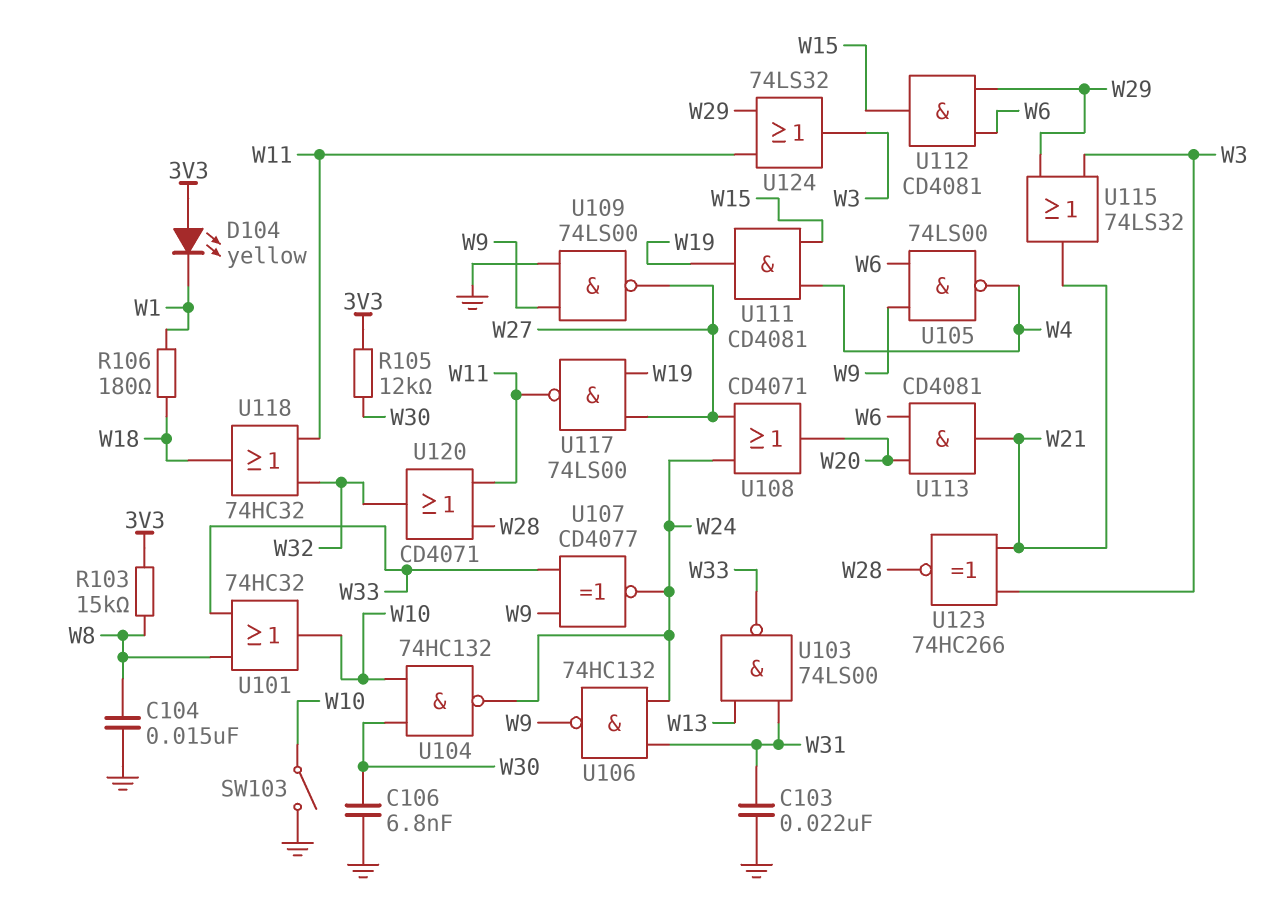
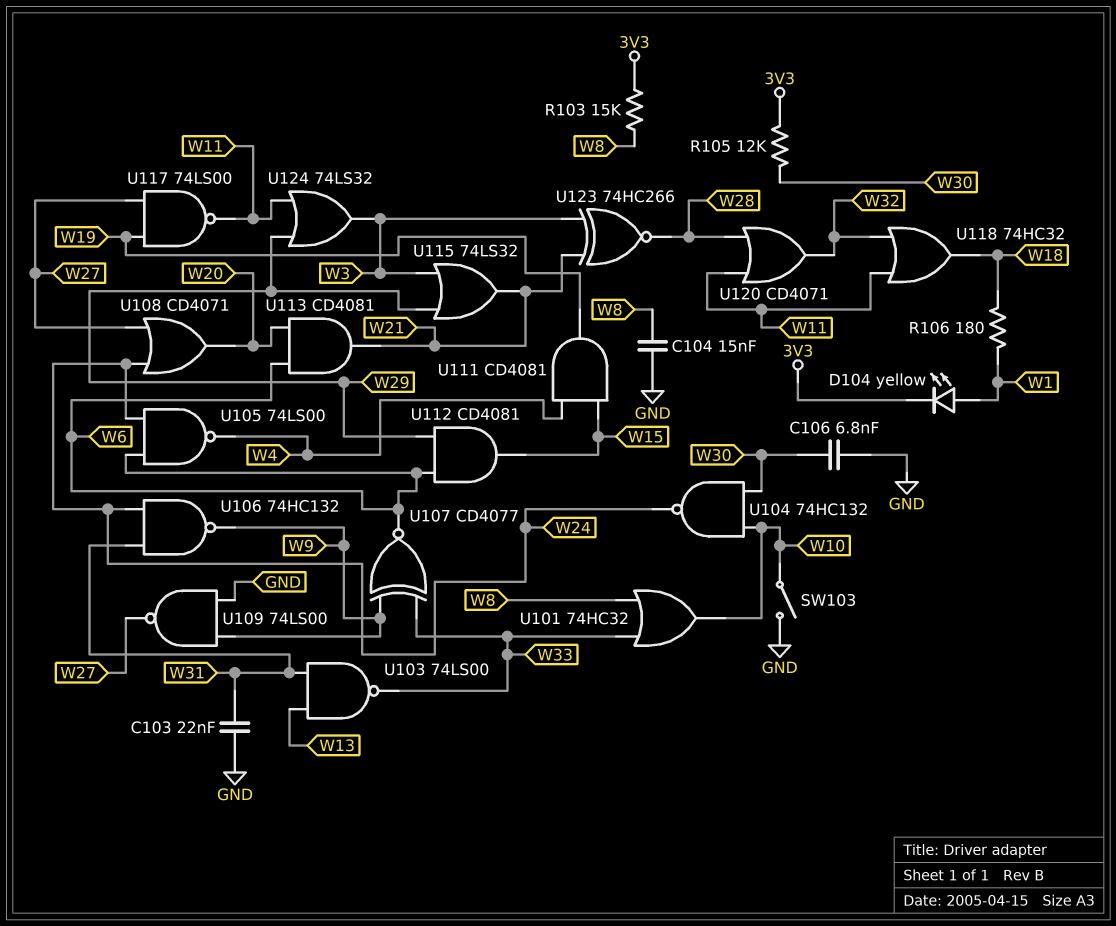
D104: LED yellow (A 3V3, K W1) -> LED yellow (A W1, K 3V3)
U105: NAND 74LS00 (in W6, in W9, out W4) -> NAND 74LS00 (in W6, in W24, out W4)
U107: XNOR CD4077 (in W9, in W33, out W24) -> XNOR CD4077 (in W9, in W33, out W6)

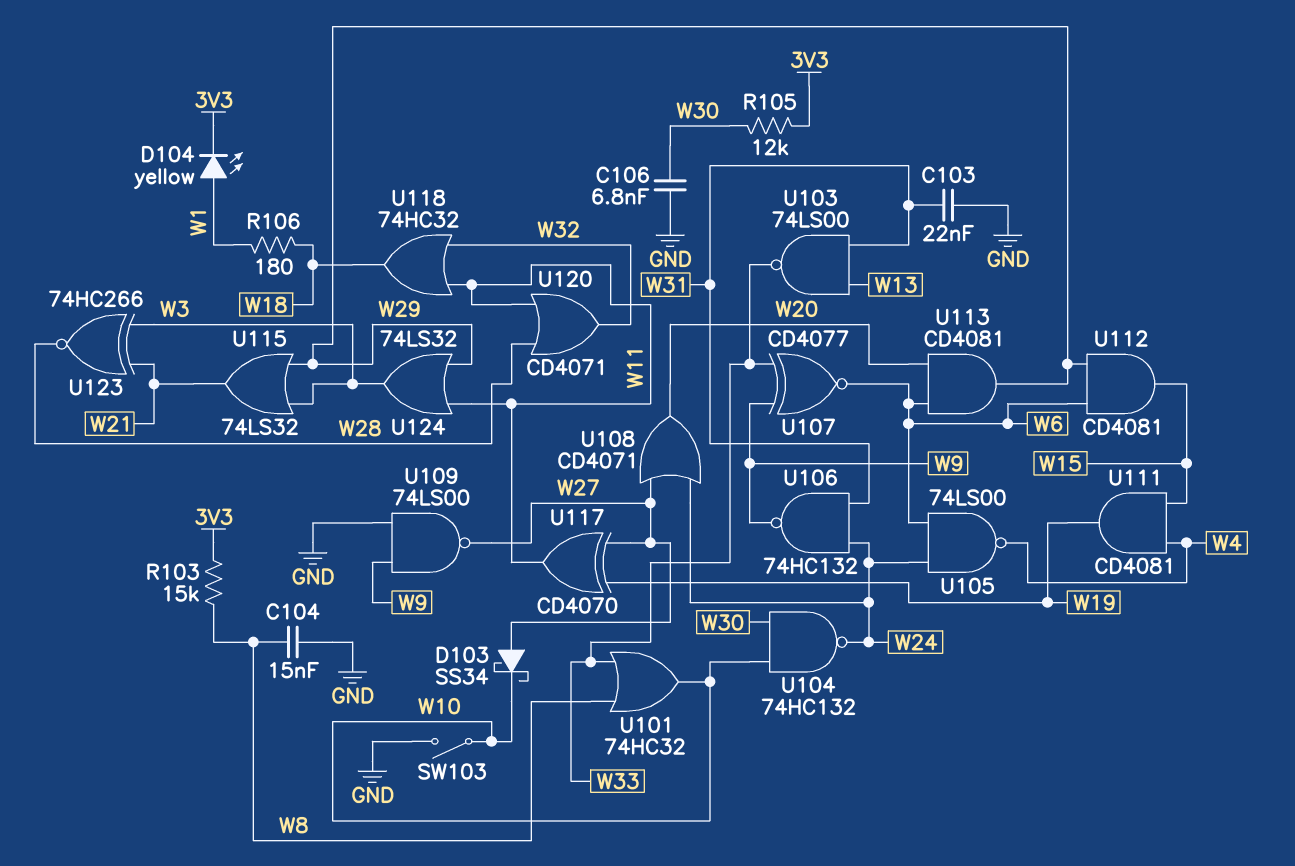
D103: none -> schottky SS34 (A W27, K W10)
U113: AND CD4081 (in W6, in W20, out W21) -> AND CD4081 (in W6, in W20, out W29)
U117: NAND 74LS00 (in W19, in W27, out W11) -> XOR CD4070 (in W19, in W27, out W11)

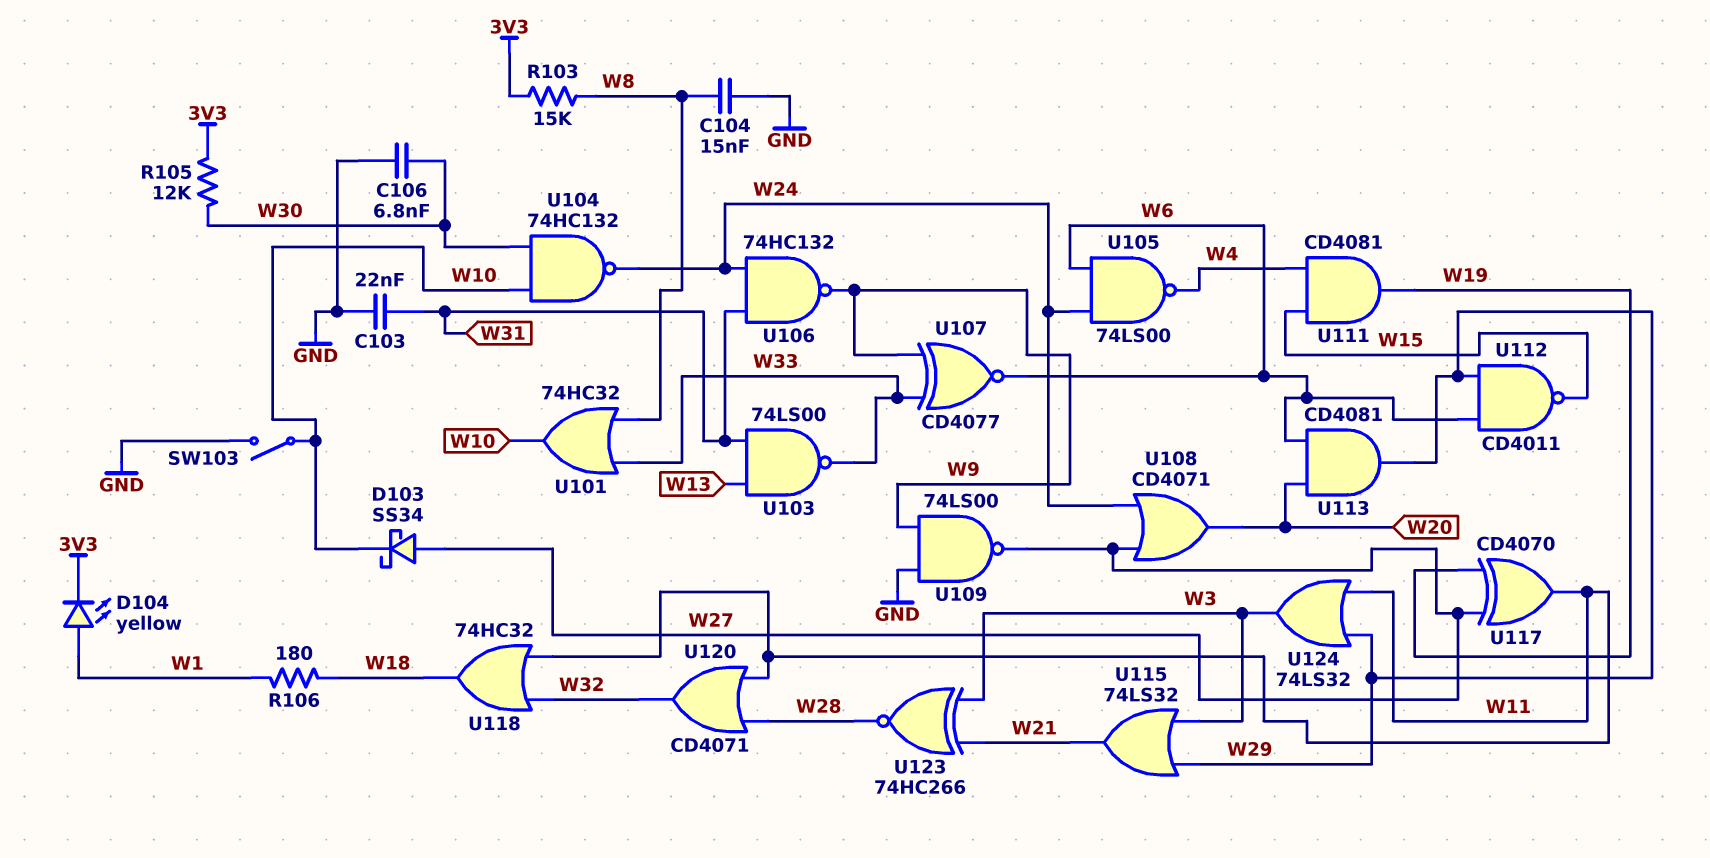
U112: AND CD4081 (in W6, in W29, out W15) -> NAND CD4011 (in W6, in W29, out W15)

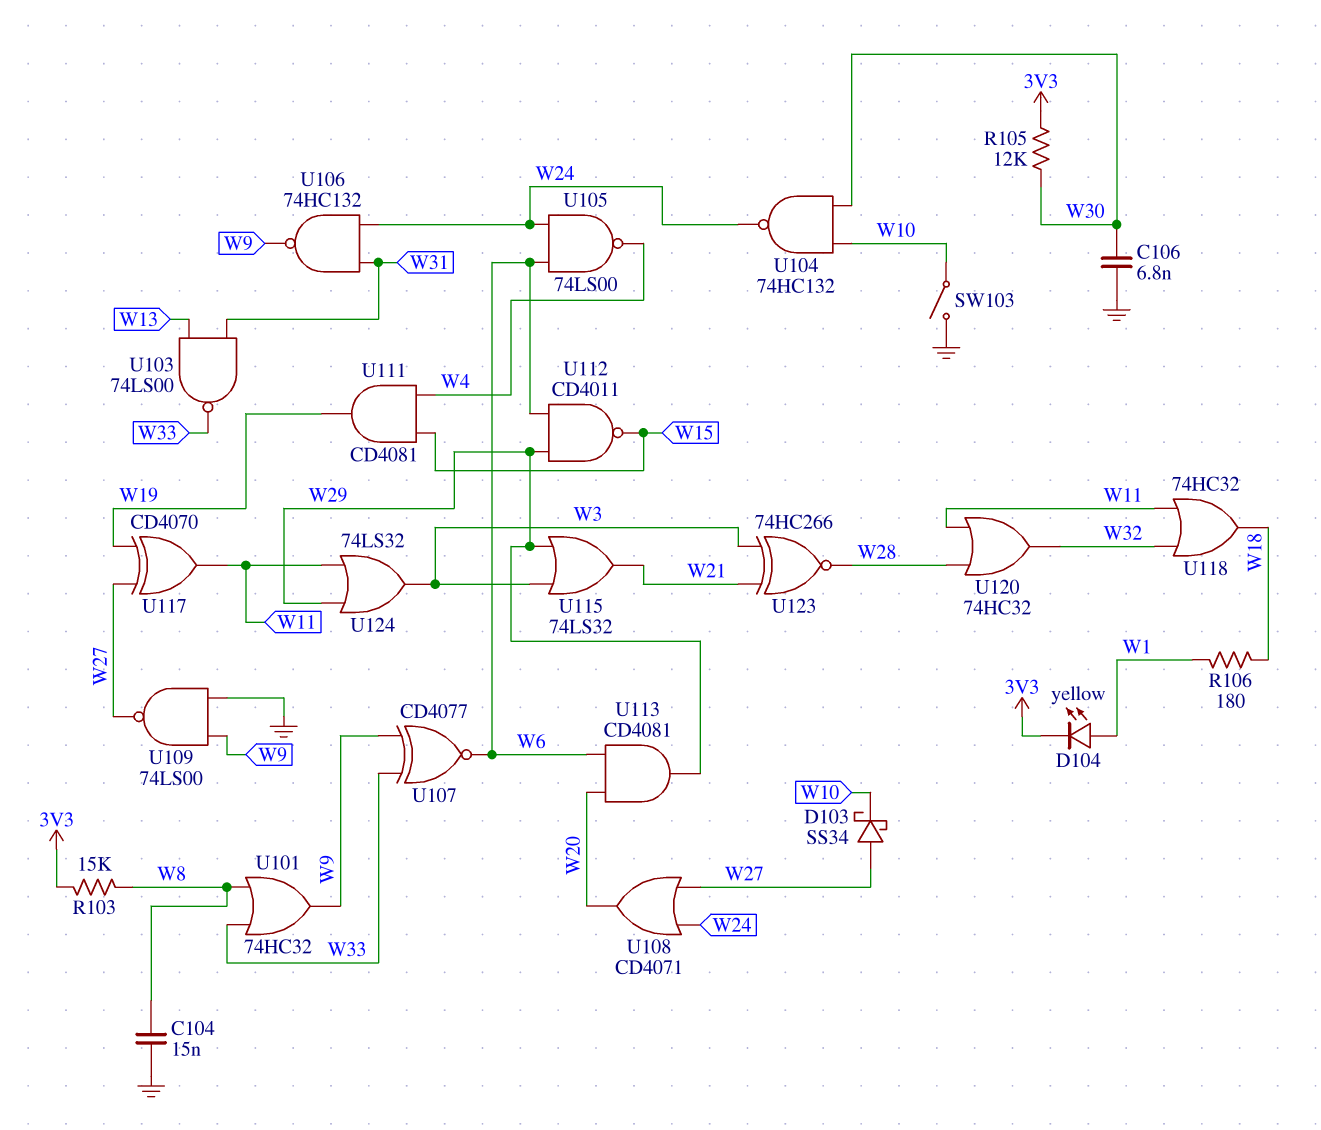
C103: 22nF (GND, W31) -> none
U101: OR 74HC32 (in W8, in W33, out W10) -> OR 74HC32 (in W8, in W33, out W9)
U120: OR CD4071 (in W11, in W28, out W32) -> OR 74HC32 (in W11, in W28, out W32)

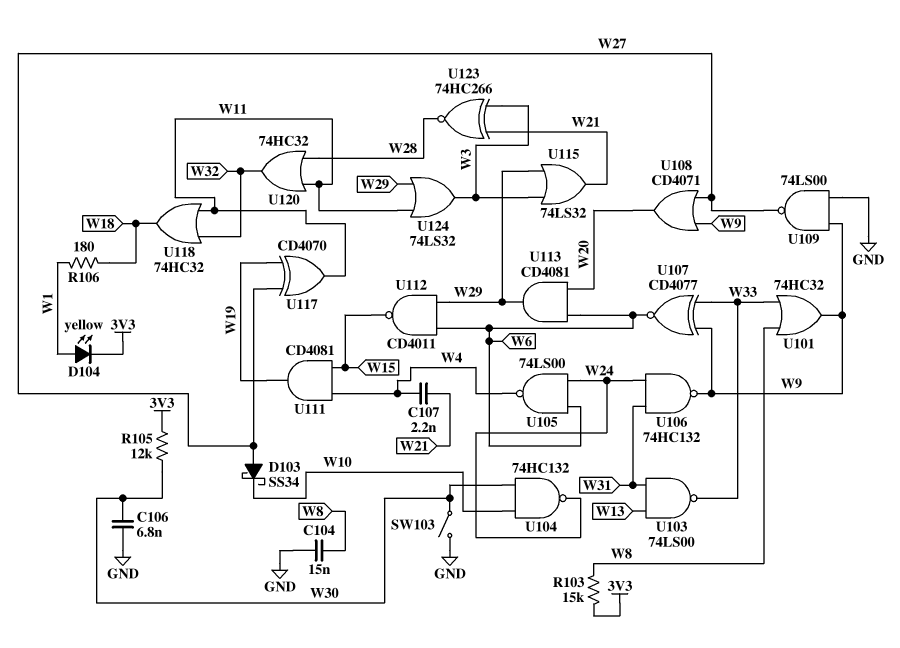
C107: none -> 2.2nF (W4, W21)
SW103: switch (GND, W10) -> switch (GND, W30)
U108: OR CD4071 (in W24, in W27, out W20) -> OR CD4071 (in W9, in W27, out W20)

